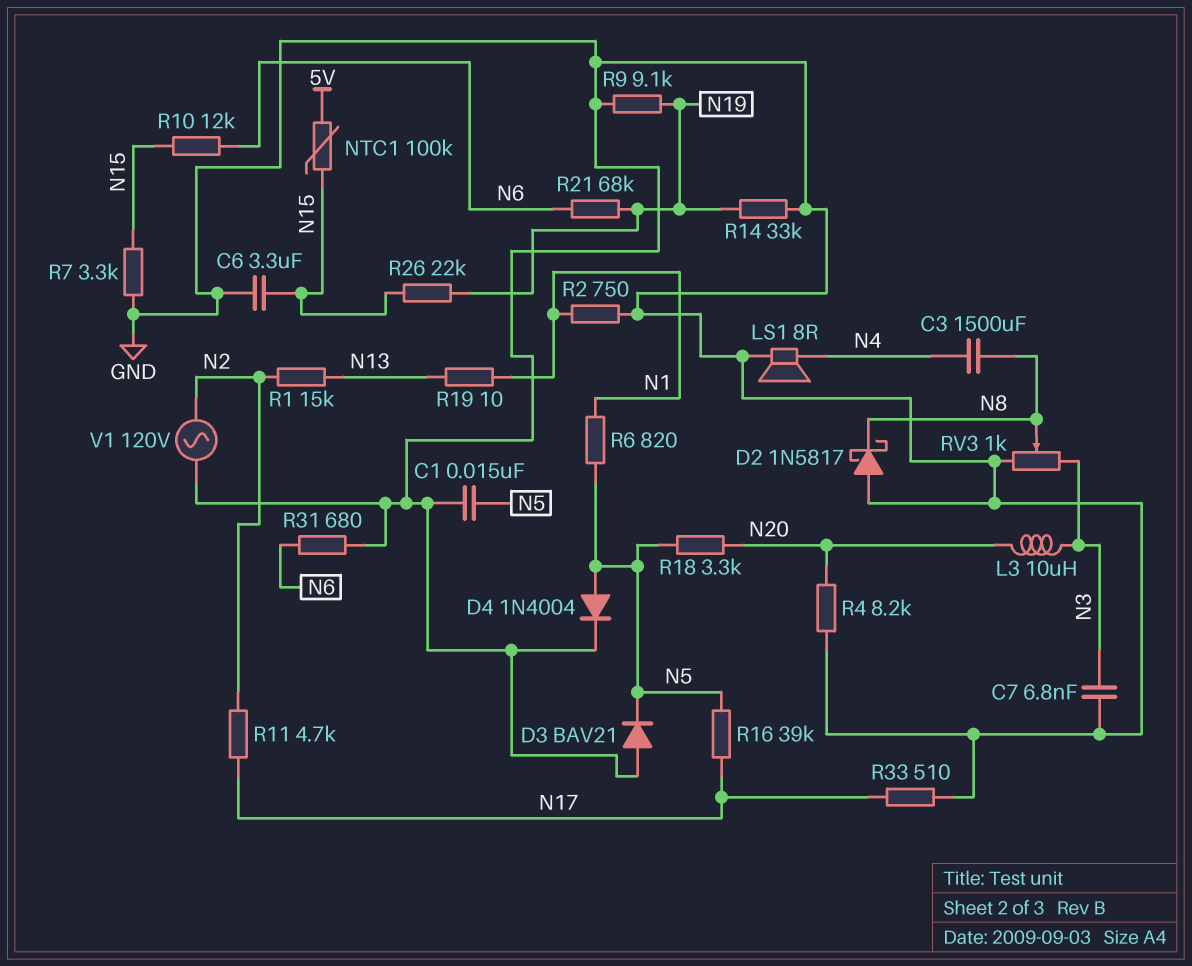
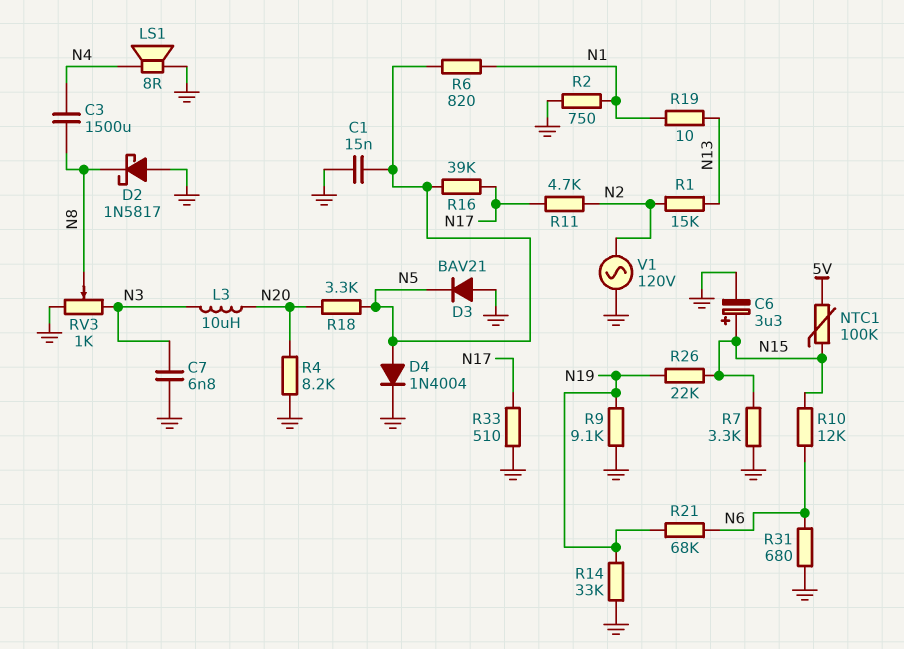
C6: 3.3uF (GND, N15) -> 3.3uF (plus N15, minus GND)

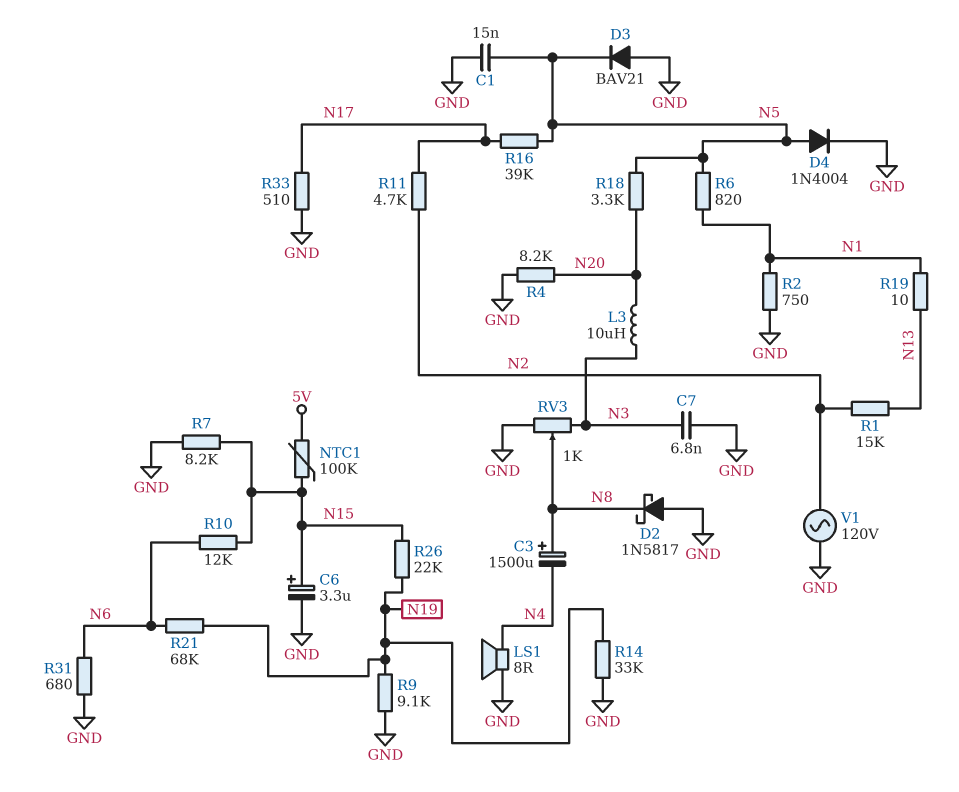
C3: 1500uF (N4, N8) -> 1500uF (plus N8, minus N4)
R7: 3.3k (GND, N15) -> 8.2k (GND, N15)

